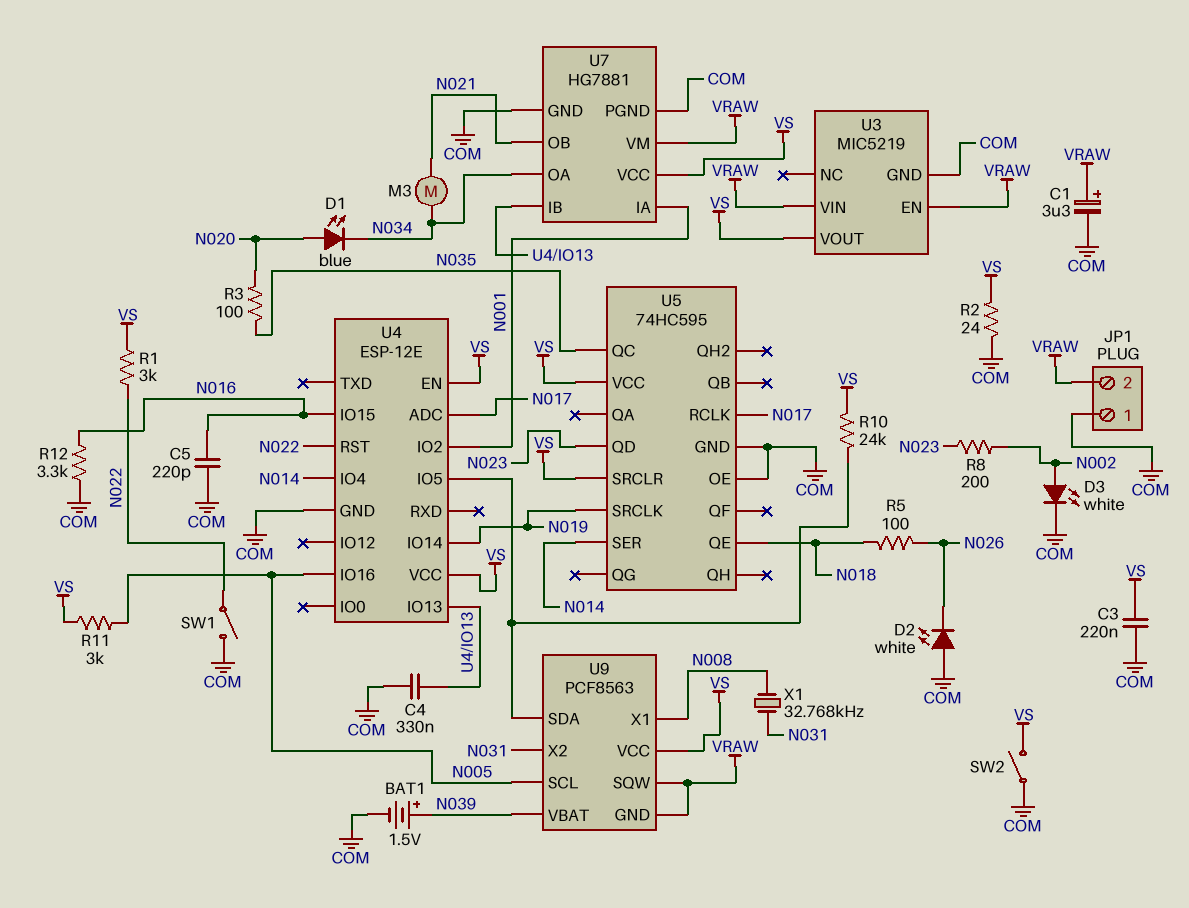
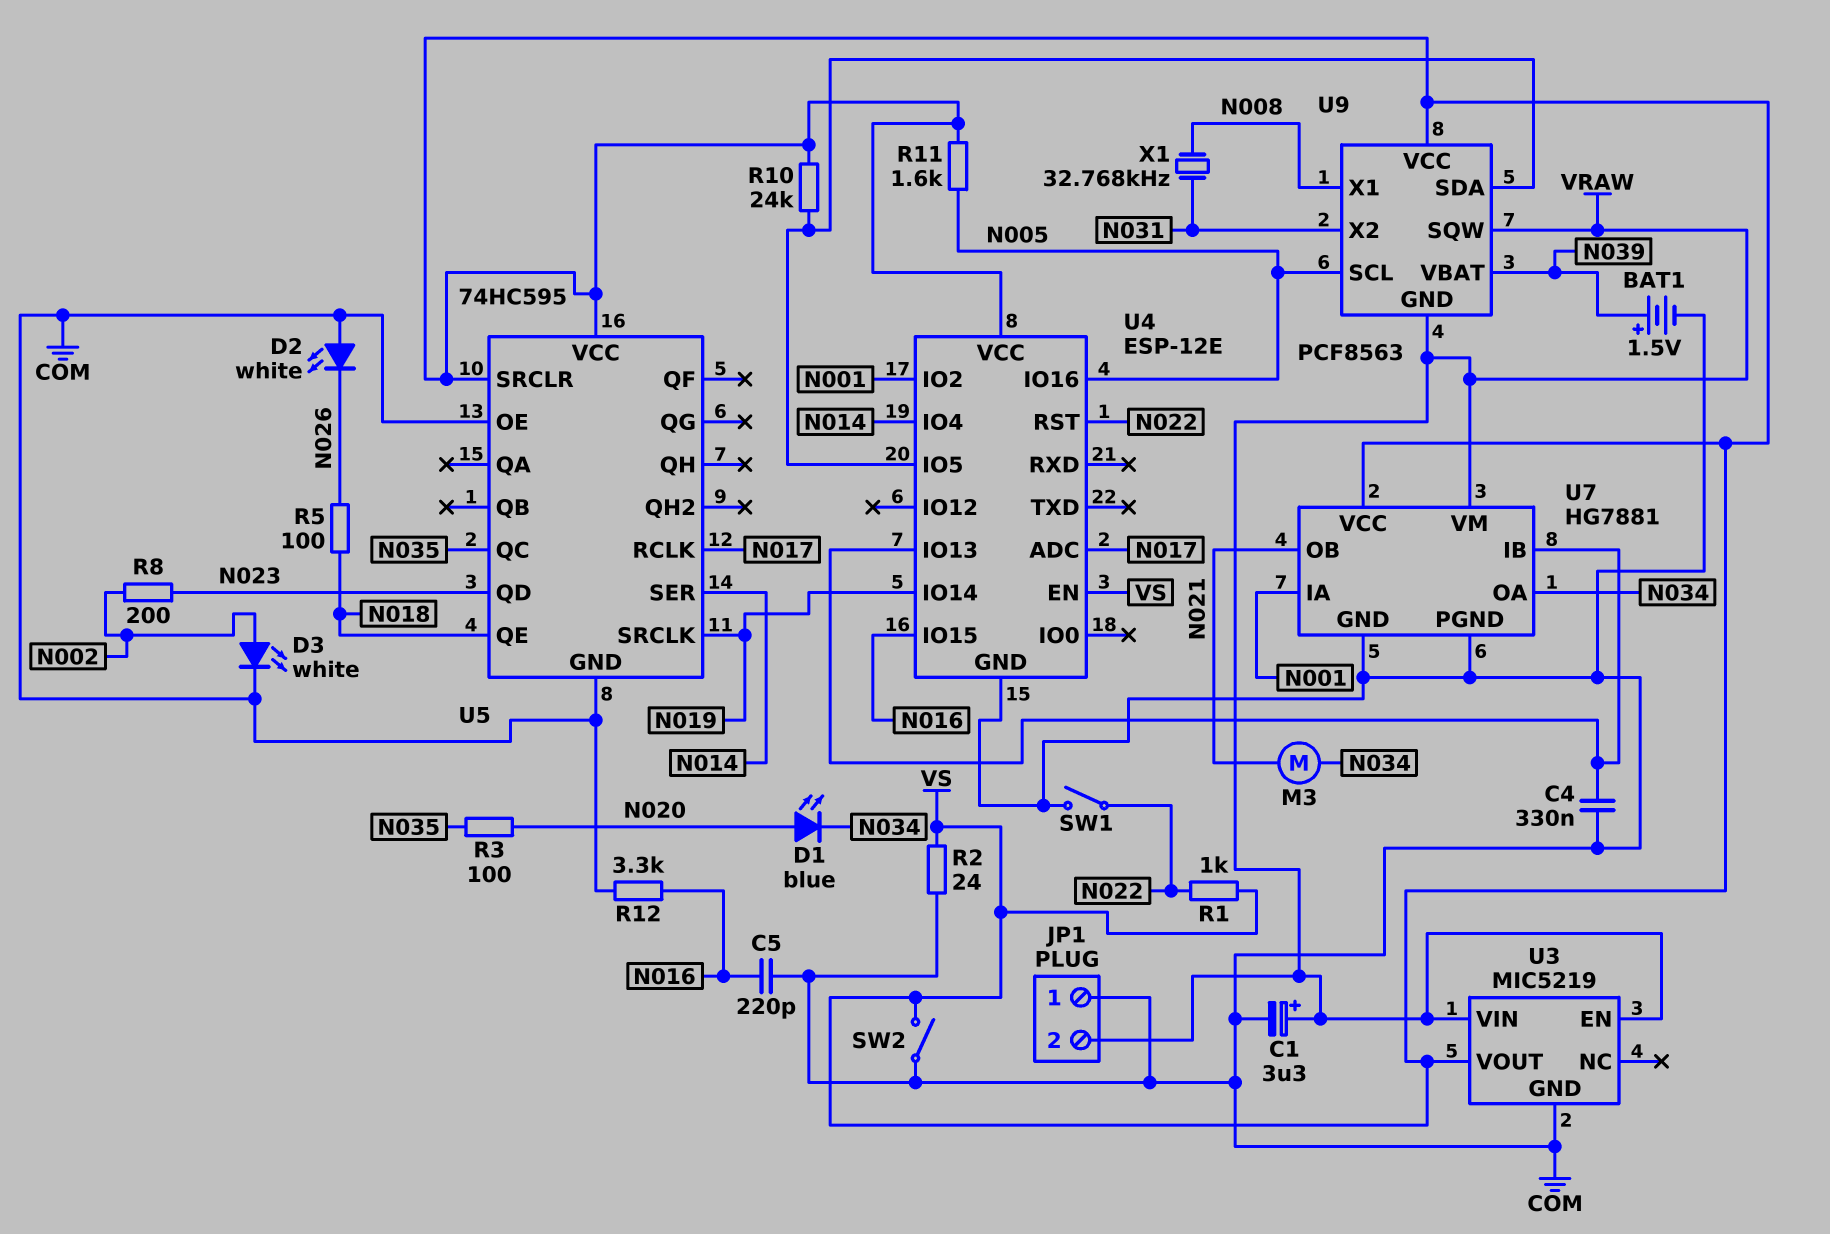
C3: 220nF (COM, VS) -> none
R1: 3k (N022, VS) -> 1k (N022, VS)
R11: 3k (N005, VS) -> 1.6k (N005, VS)

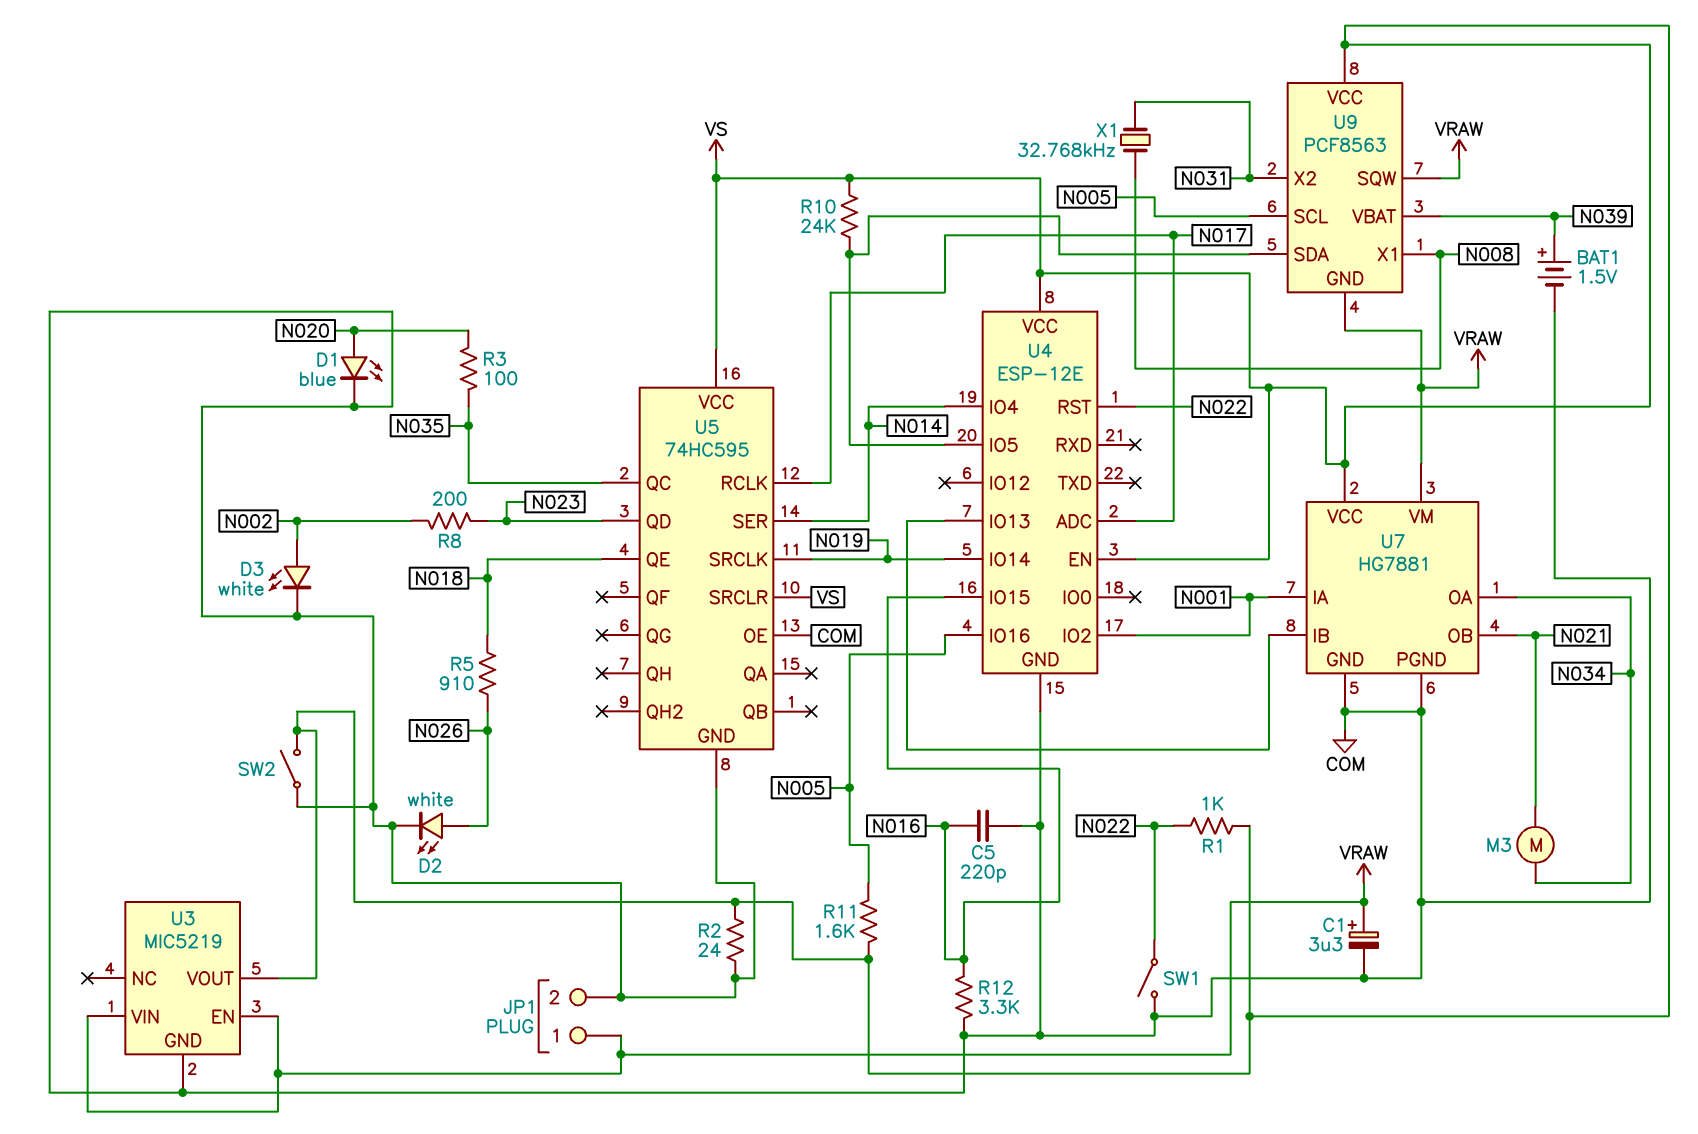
C4: 330nF (COM, U4/IO13) -> none
D1: LED blue (A N020, K N034) -> LED blue (A N020, K COM)
D2: LED white (A COM, K N026) -> LED white (A N026, K COM)
JP1 pin 1: COM -> VRAW
JP1 pin 2: VRAW -> COM
R5: 100 (N018, N026) -> 910 (N018, N026)

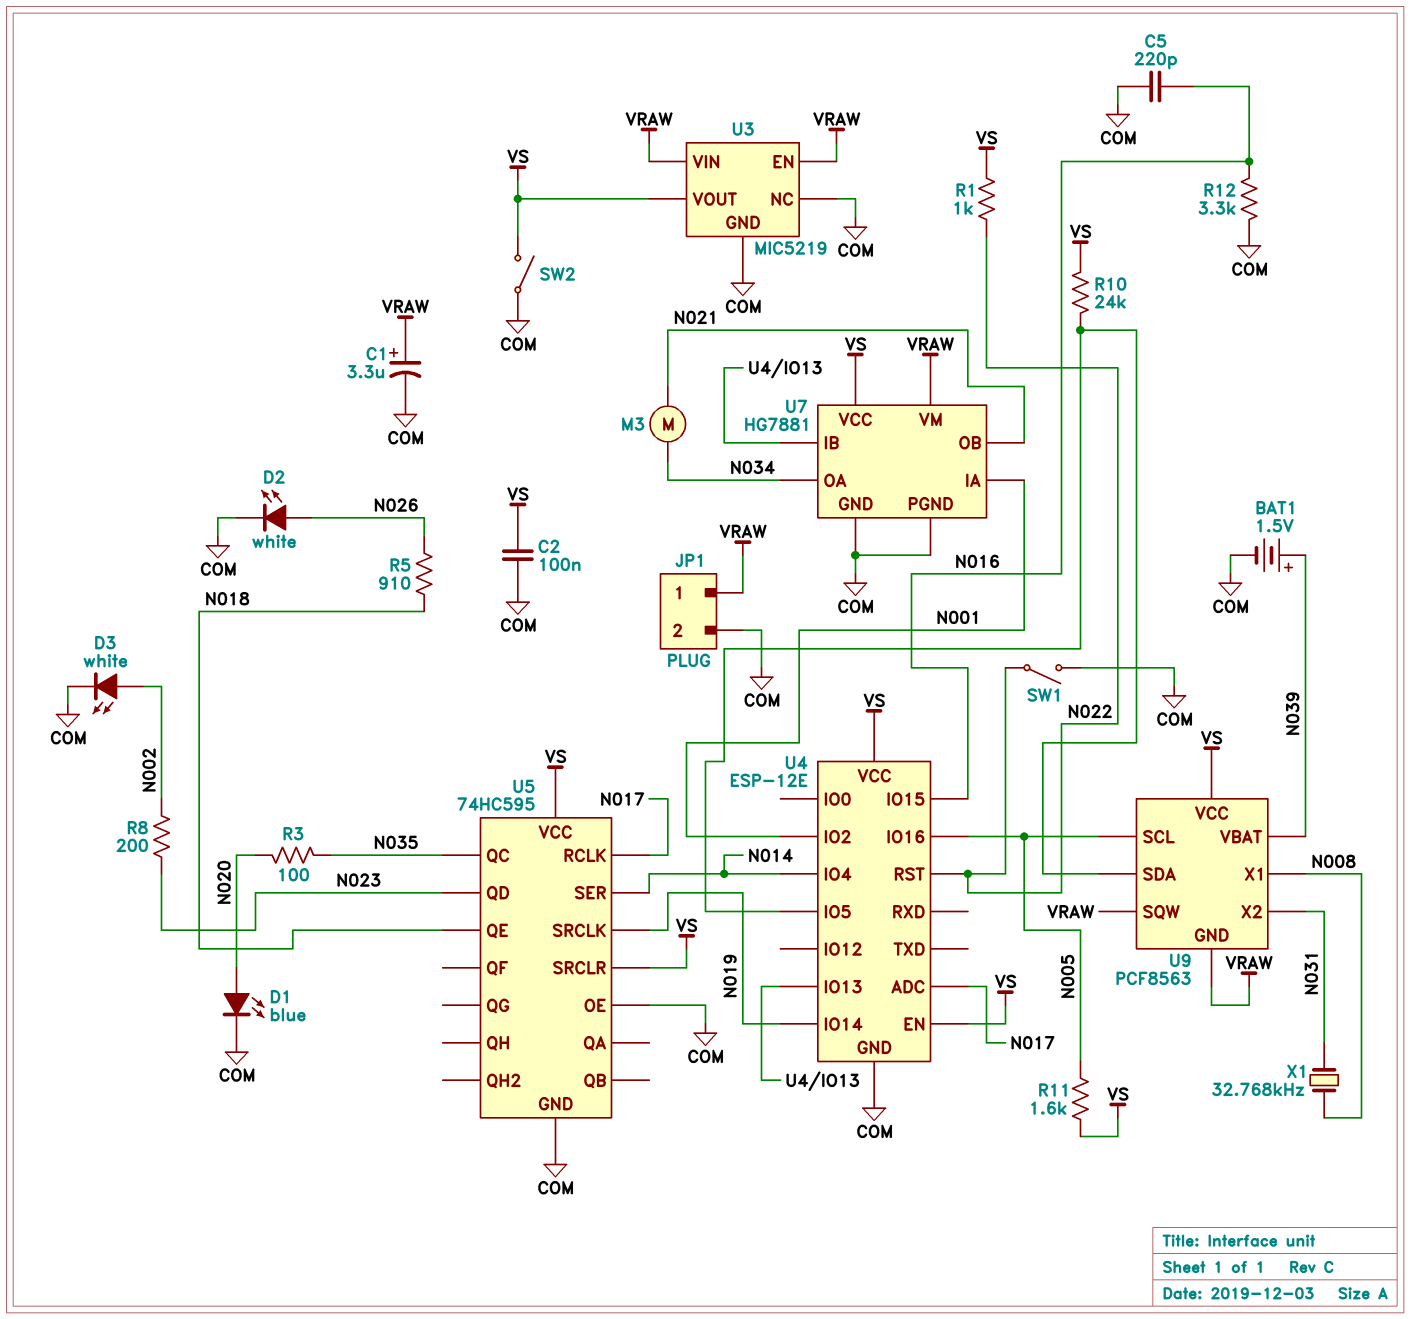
C2: none -> 100nF (COM, VS)
R2: 24 (COM, VS) -> none
U3 pin NC: none -> COM

